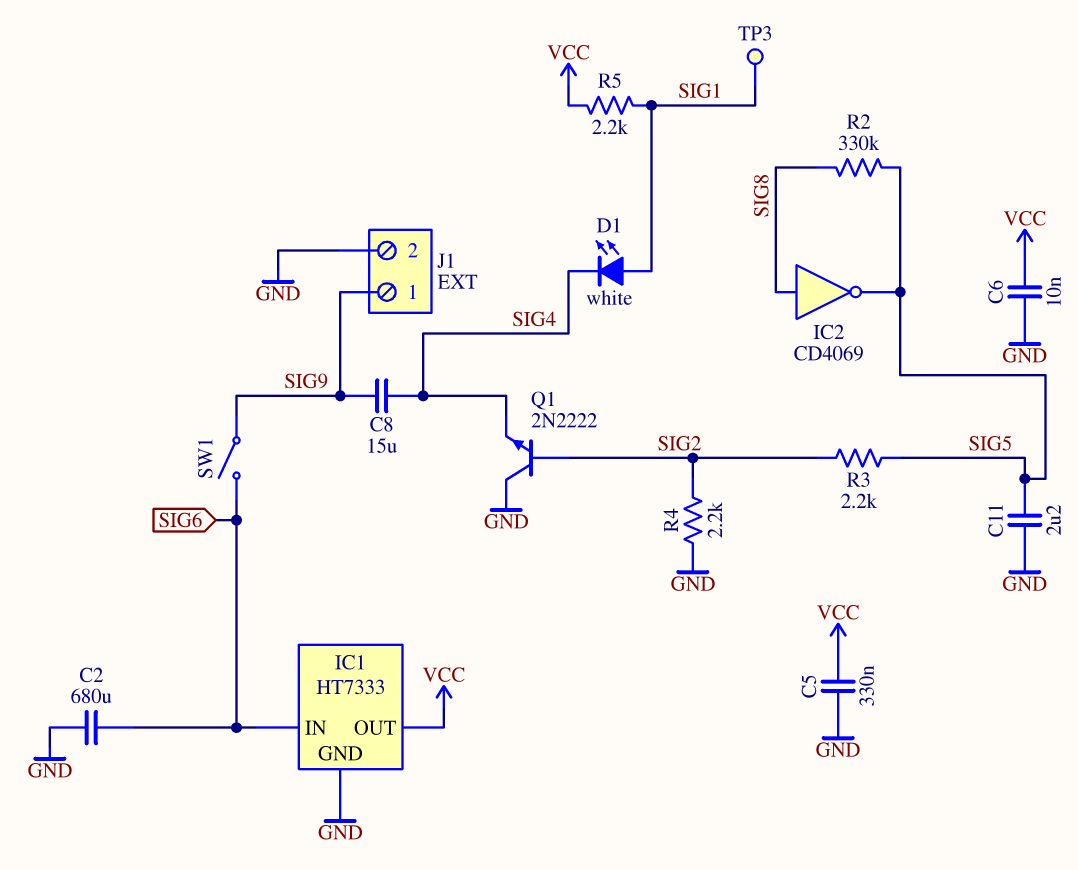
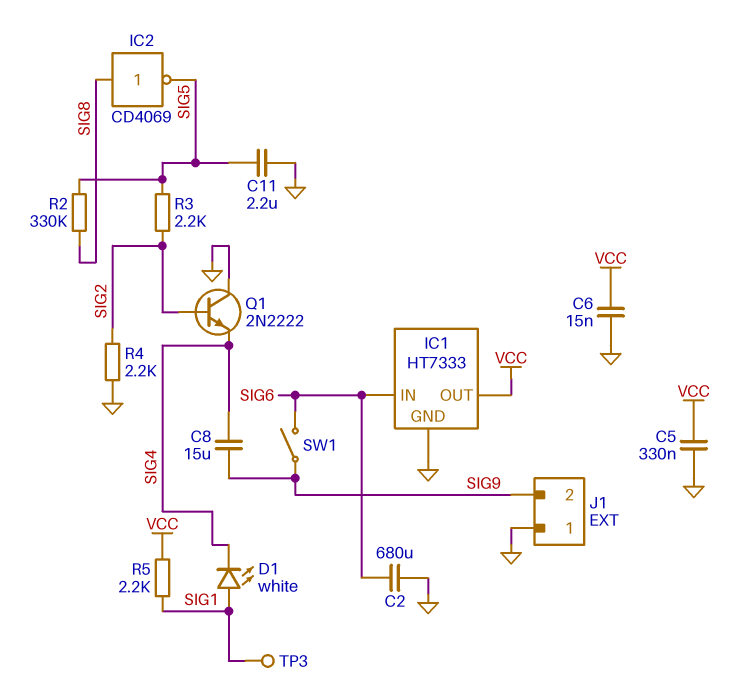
C6: 10nF (GND, VCC) -> 15nF (GND, VCC)
J1 pin 1: SIG9 -> GND
J1 pin 2: GND -> SIG9

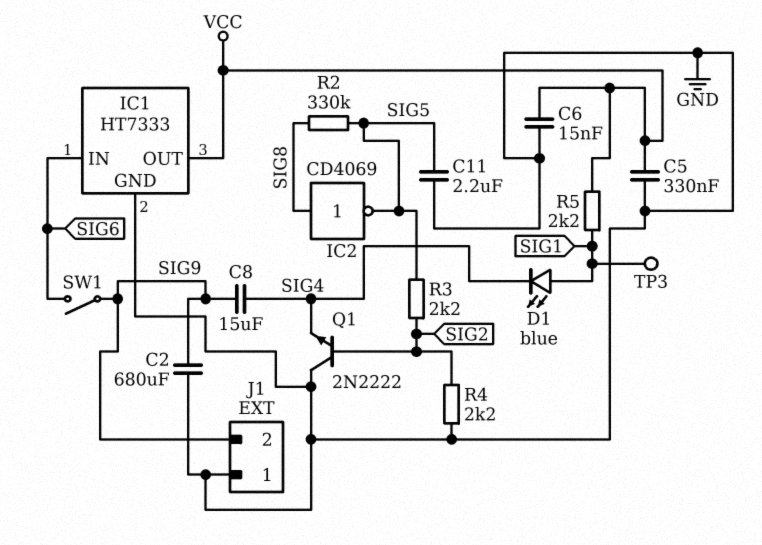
C2: 680uF (GND, SIG6) -> 680uF (GND, SIG9)
D1: LED white (A SIG1, K SIG4) -> LED blue (A SIG1, K SIG4)

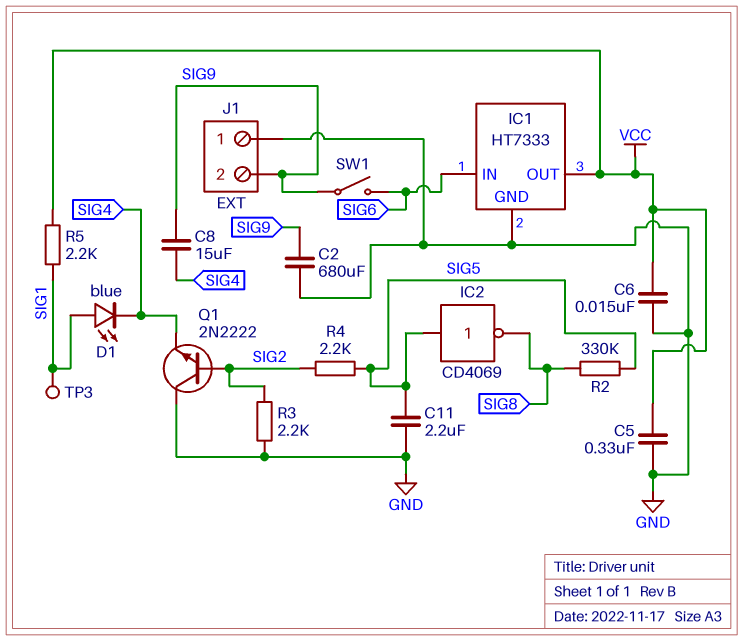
IC2: NOT CD4069 (in SIG8, out SIG5) -> NOT CD4069 (in SIG5, out SIG8)
R3: 2.2k (SIG2, SIG5) -> 2.2k (GND, SIG2)
R4: 2.2k (GND, SIG2) -> 2.2k (SIG2, SIG5)

